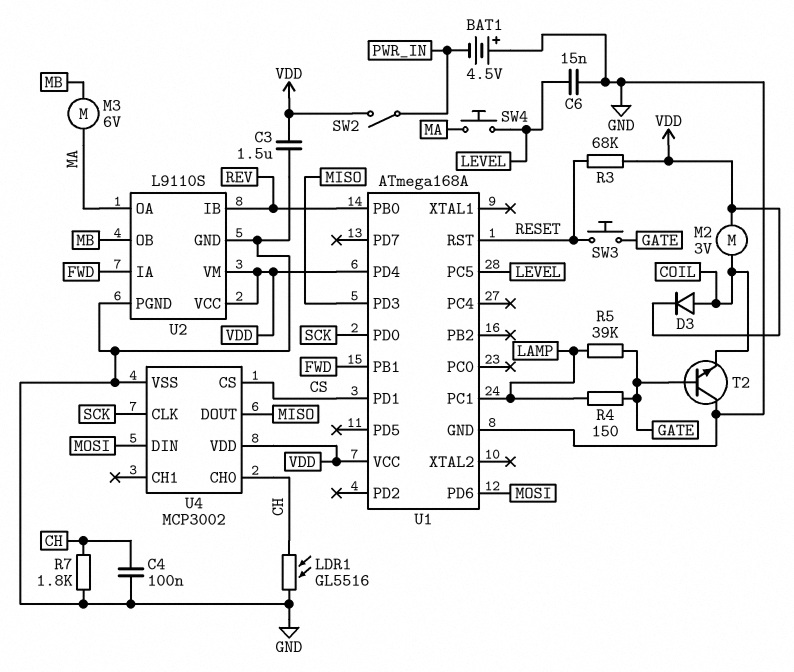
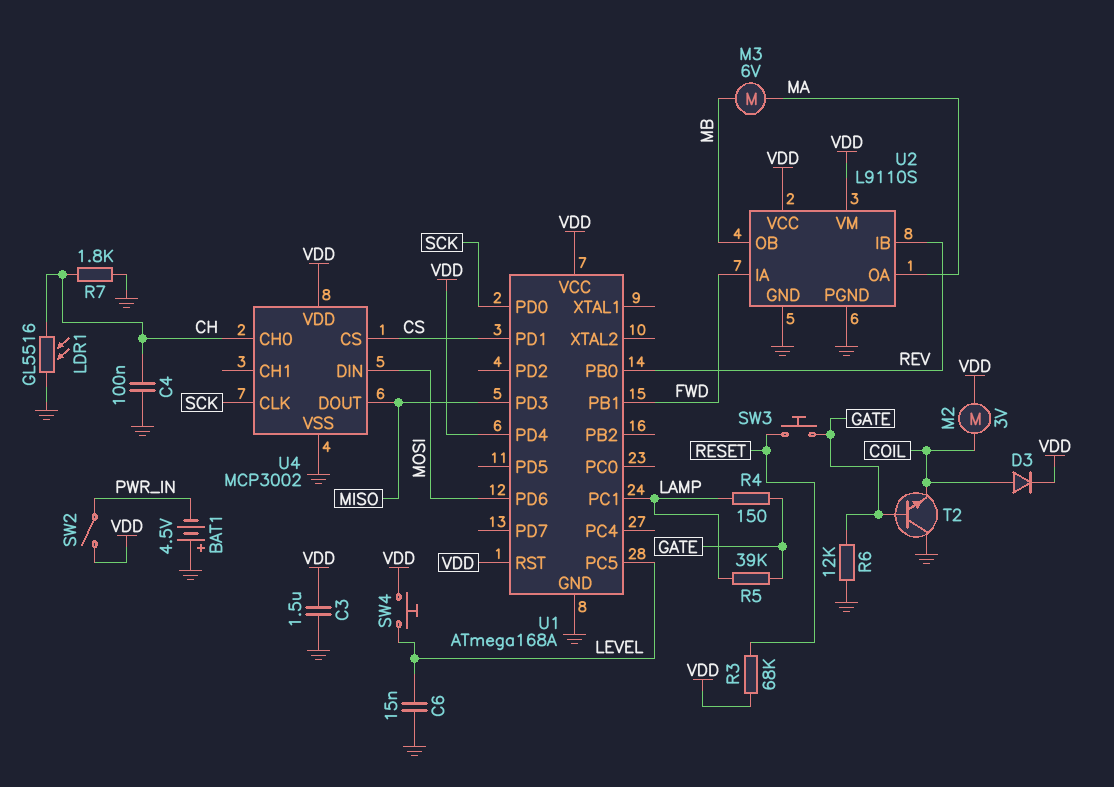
R6: none -> 12k (GATE, GND)
SW4: button (LEVEL, MA) -> button (LEVEL, VDD)
U1 pin RST: RESET -> VDD

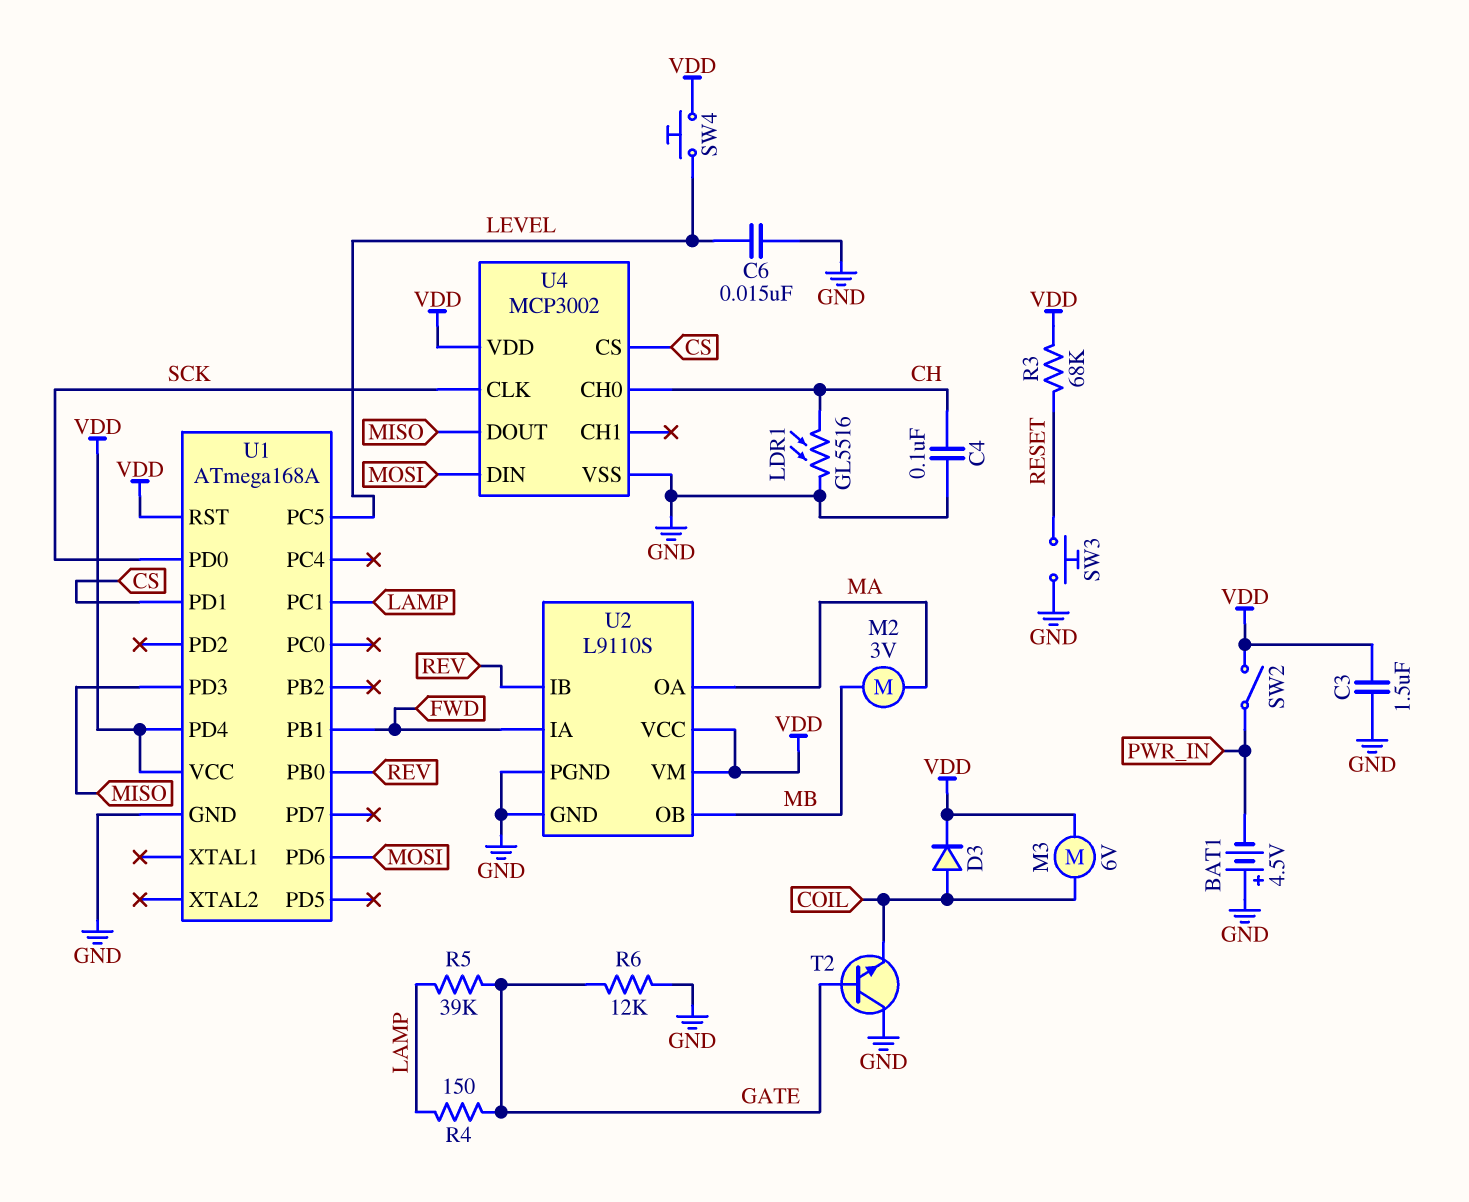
M2: motor 3V (COIL, VDD) -> motor 3V (MA, MB)
M3: motor 6V (MA, MB) -> motor 6V (COIL, VDD)
R7: 1.8k (CH, GND) -> none
SW3: button (GATE, RESET) -> button (GND, RESET)

